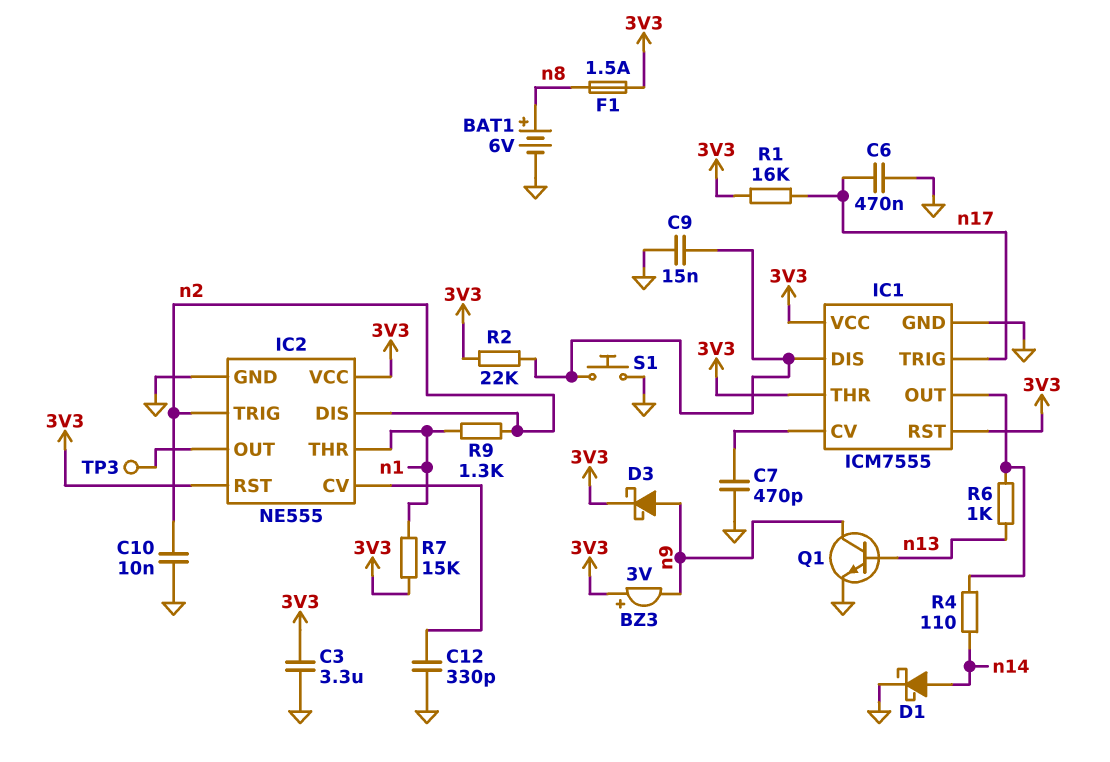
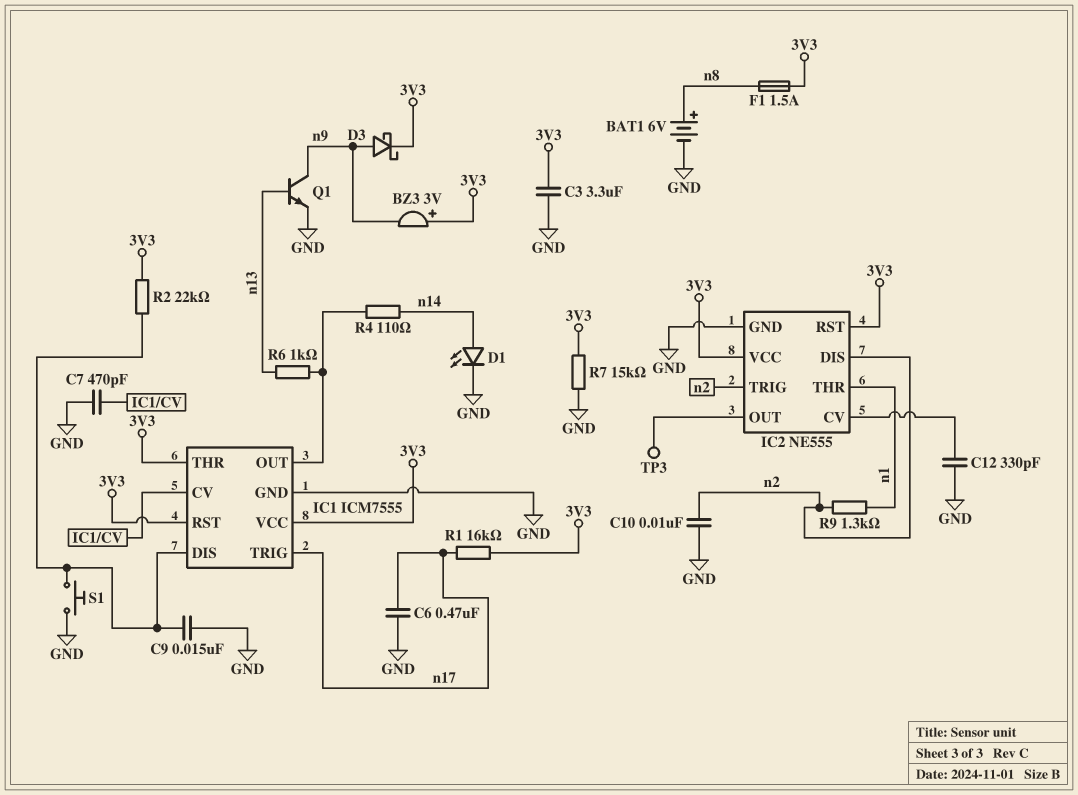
D1: schottky (A n14, K GND) -> LED (A n14, K GND)
R7: 15k (3V3, n1) -> 15k (3V3, GND)

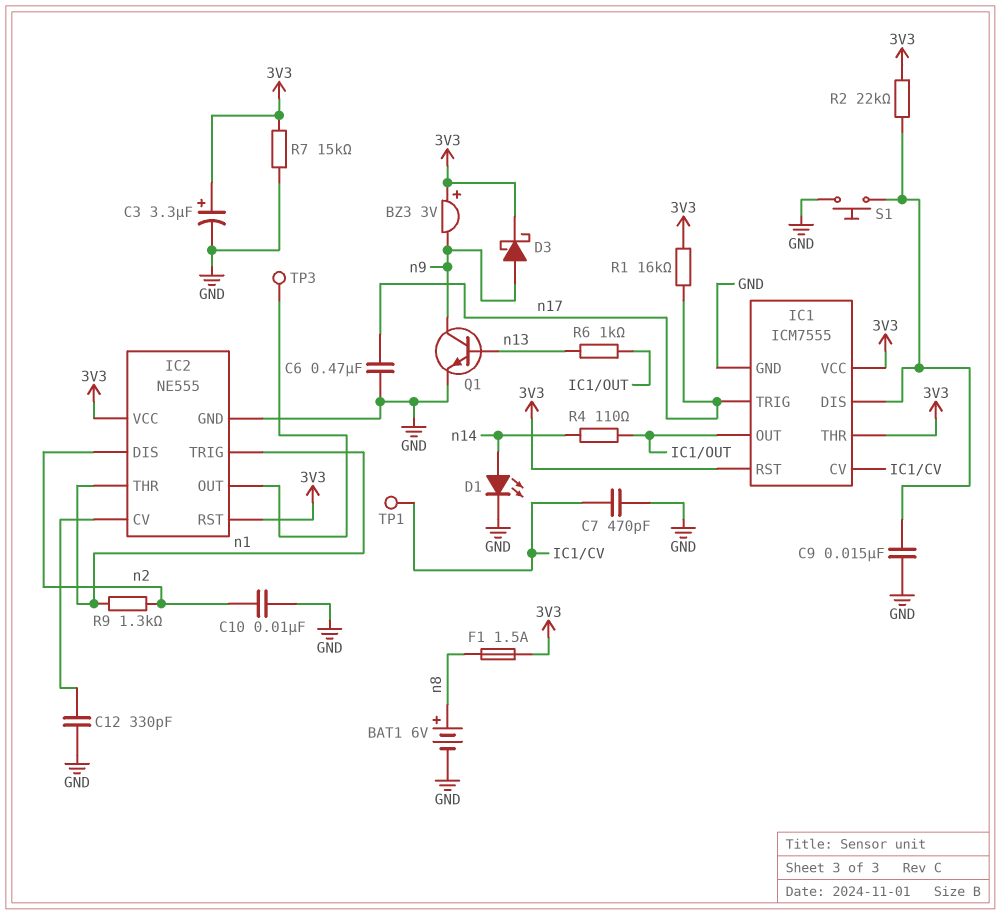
C3: 3.3uF (3V3, GND) -> 3.3uF (plus 3V3, minus GND)
IC2 pin TRIG: n2 -> n1
TP1: none -> test point (IC1/CV)

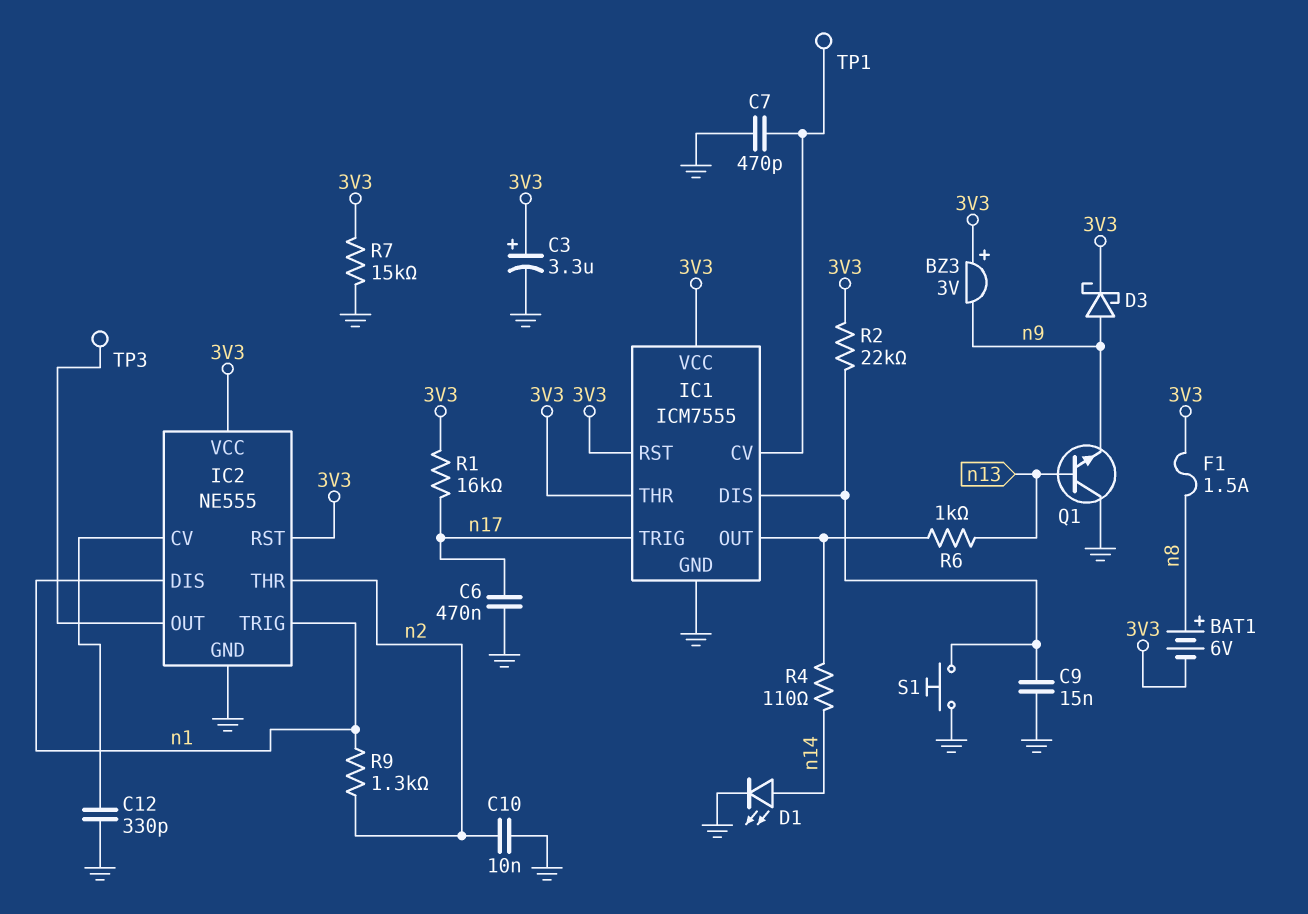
BAT1: 6V (plus n8, minus GND) -> 6V (plus n8, minus 3V3)
IC2 pin DIS: n2 -> n1
IC2 pin THR: n1 -> n2
Q1: NPN (B n13, C n9, E GND) -> NPN (B n13, C GND, E n9)

